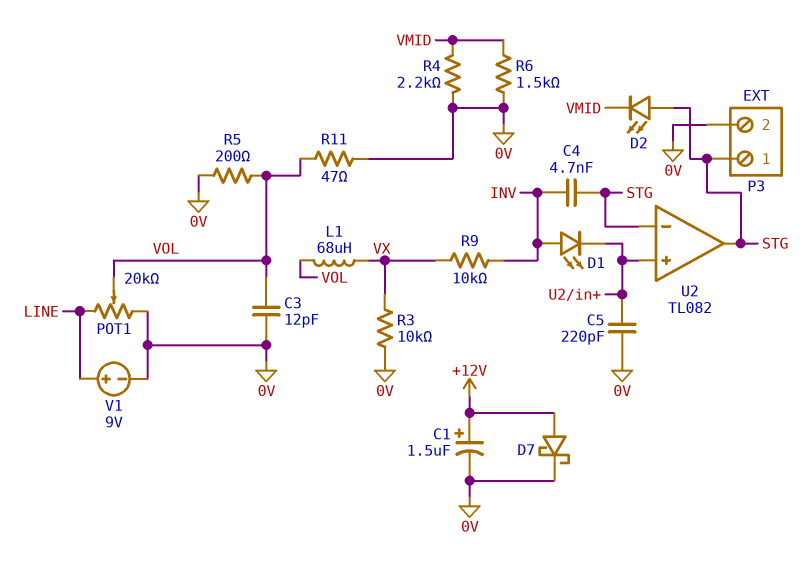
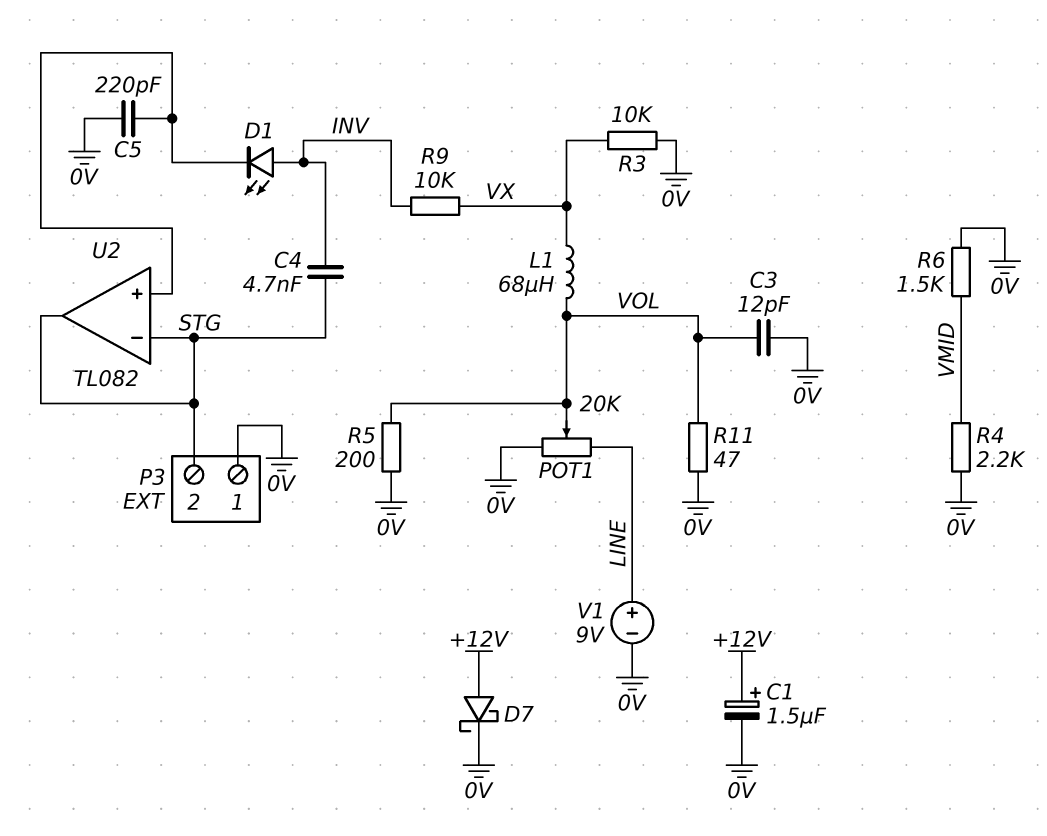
D2: LED (A STG, K VMID) -> none
P3 pin 1: STG -> 0V
P3 pin 2: 0V -> STG

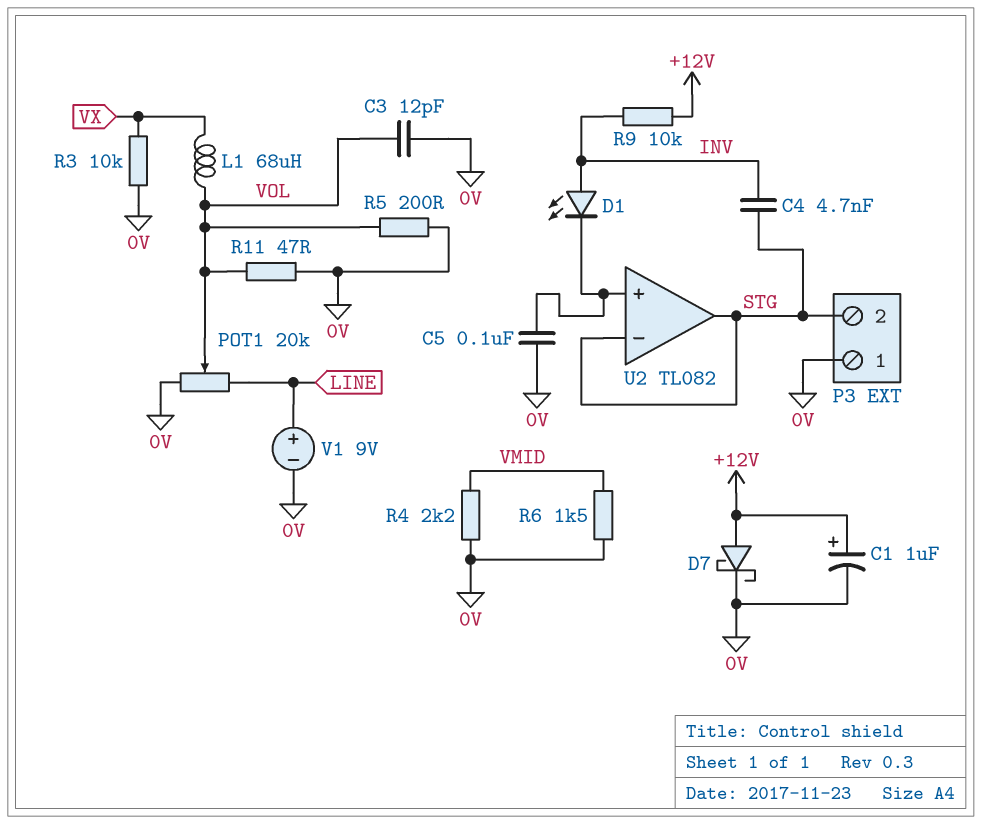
C1: 1.5uF (plus +12V, minus 0V) -> 1uF (plus +12V, minus 0V)
C5: 220pF (0V, U2/in+) -> 100nF (0V, U2/in+)
R9: 10k (INV, VX) -> 10k (+12V, INV)

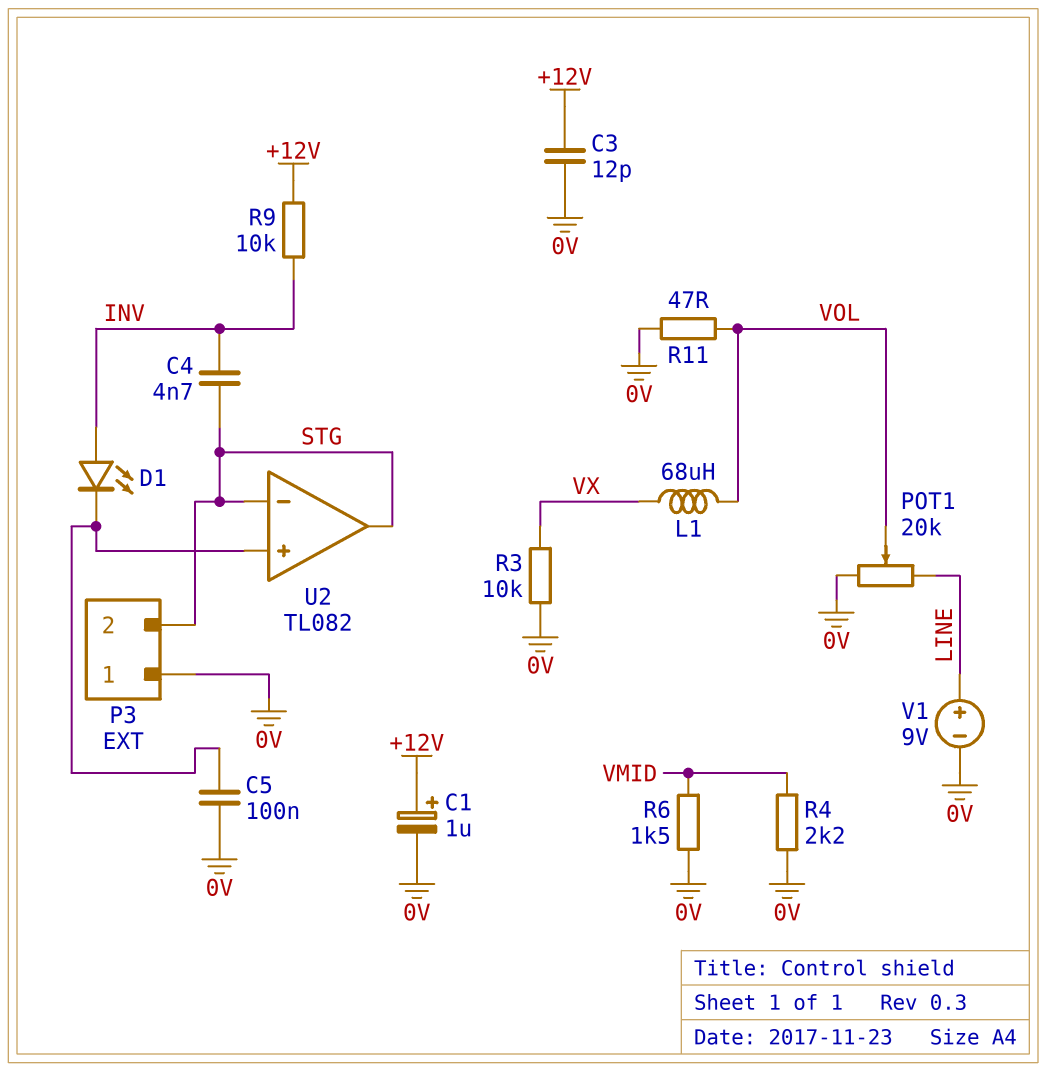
C3: 12pF (0V, VOL) -> 12pF (+12V, 0V)
D7: schottky (A +12V, K 0V) -> none
R5: 200 (0V, VOL) -> none

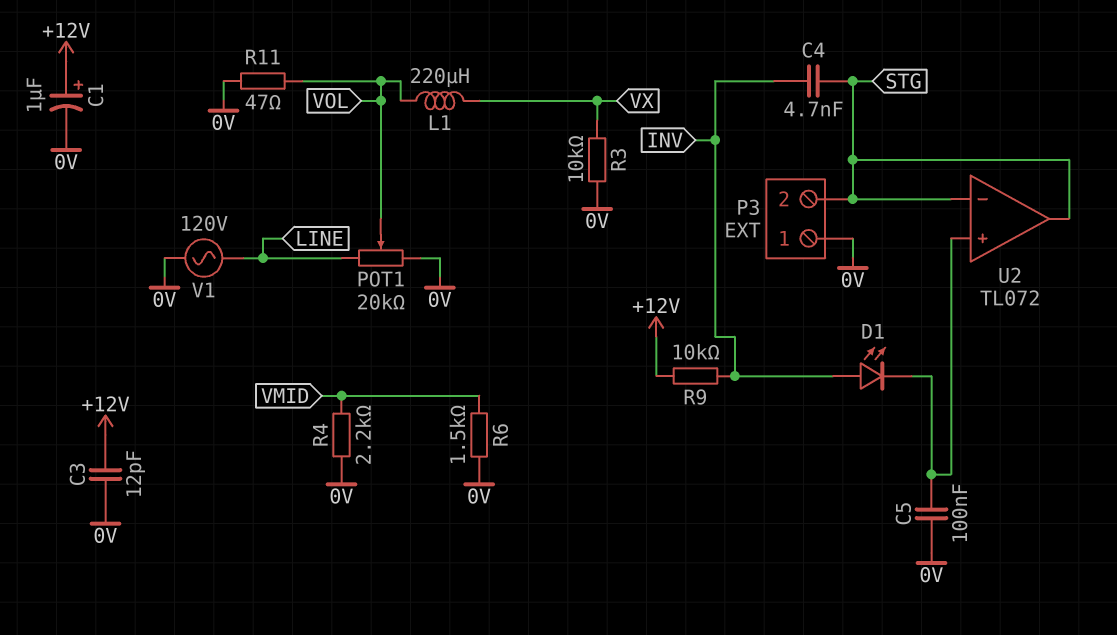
L1: 68uH (VOL, VX) -> 220uH (VOL, VX)
U2: TL082 -> TL072
V1: 9V (plus LINE, minus 0V) -> AC 120V (0V, LINE)

